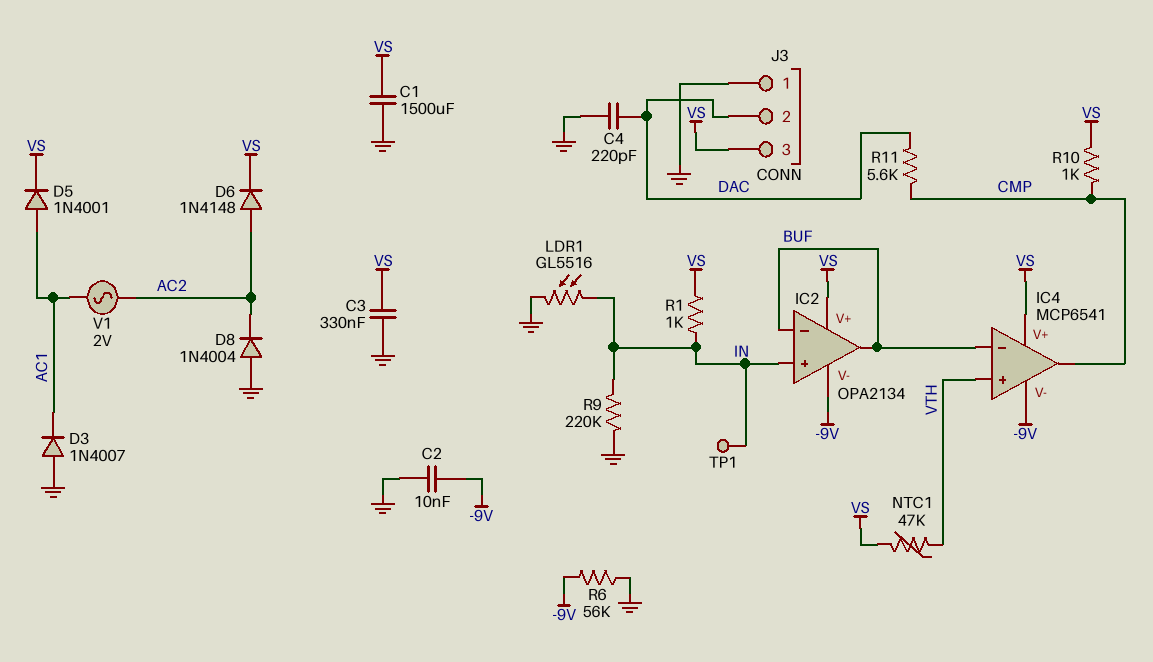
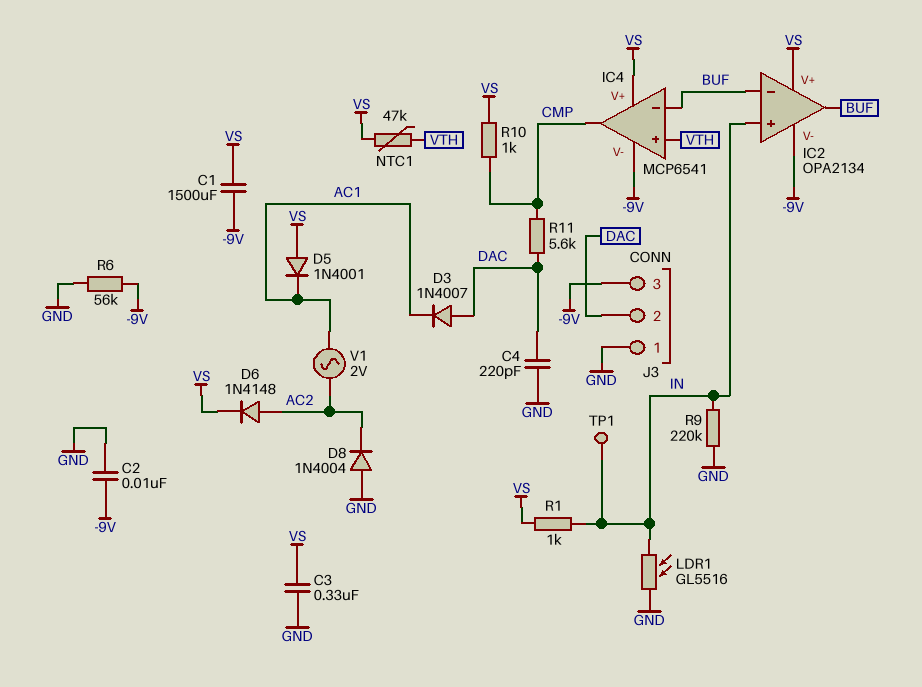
C1: 1500uF (GND, VS) -> 1500uF (-9V, VS)
D3: diode 1N4007 (A GND, K AC1) -> diode 1N4007 (A DAC, K AC1)
D5: diode 1N4001 (A AC1, K VS) -> diode 1N4001 (A VS, K AC1)
J3 pin 3: VS -> -9V

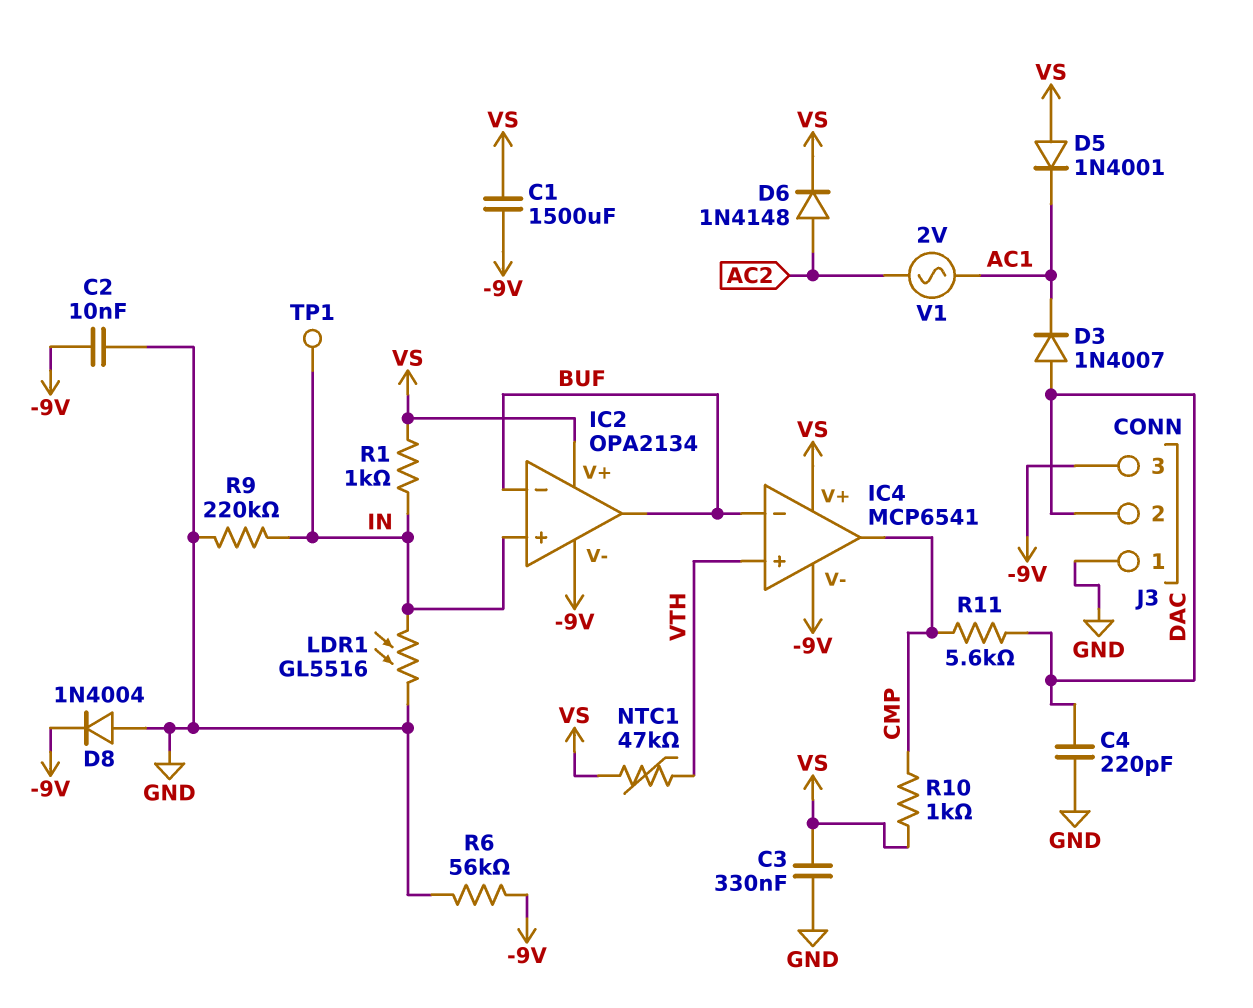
D8: diode 1N4004 (A GND, K AC2) -> diode 1N4004 (A GND, K -9V)

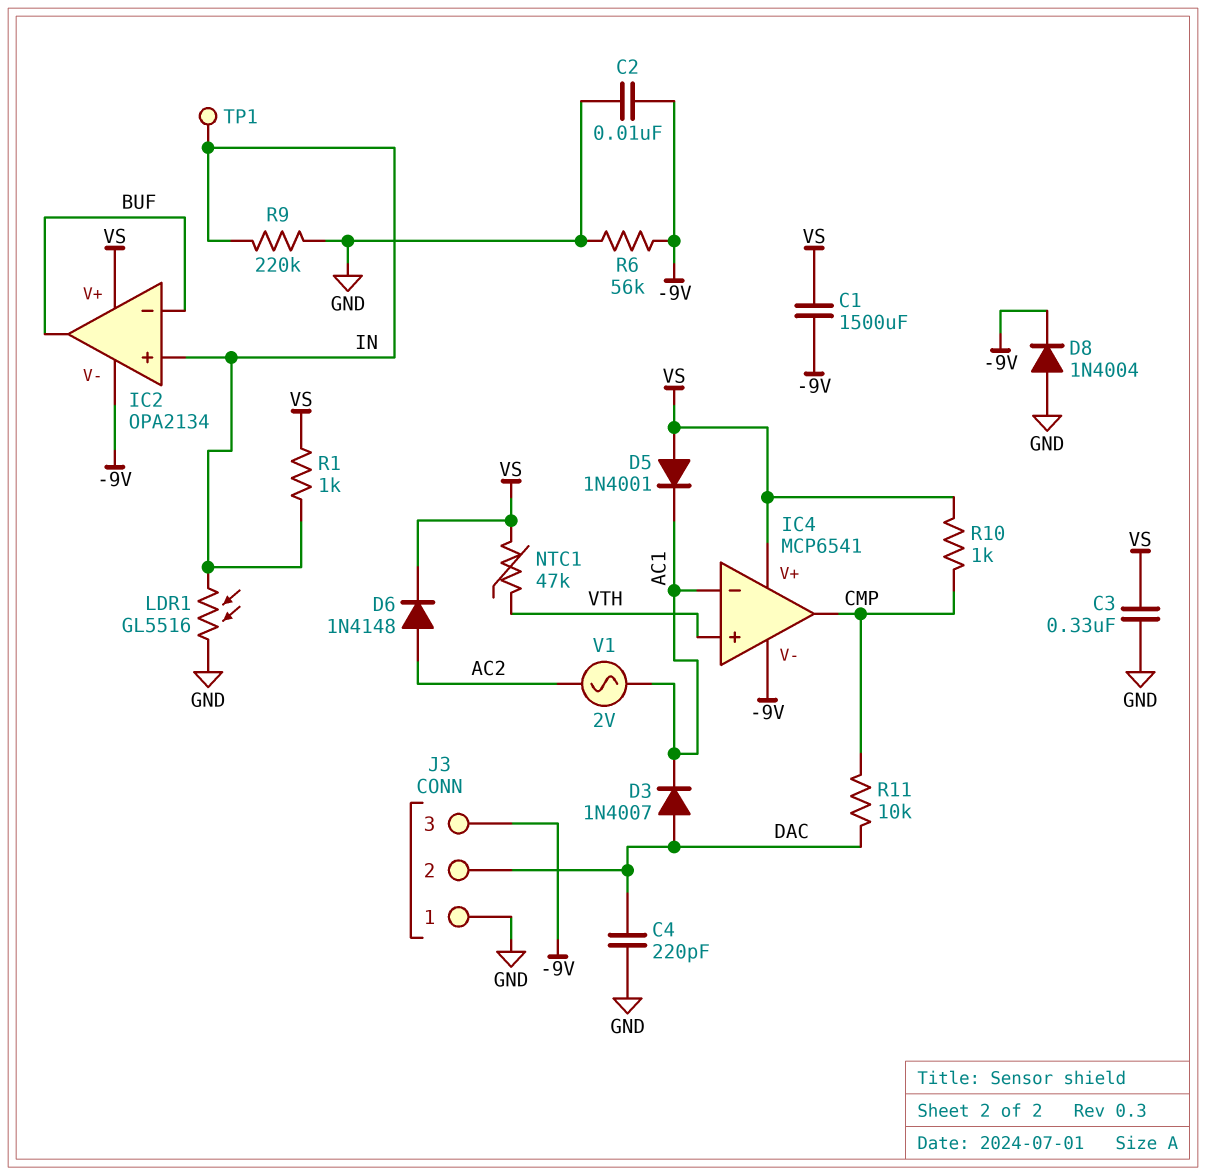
IC4 pin in-: BUF -> AC1
R11: 5.6k (CMP, DAC) -> 10k (CMP, DAC)

